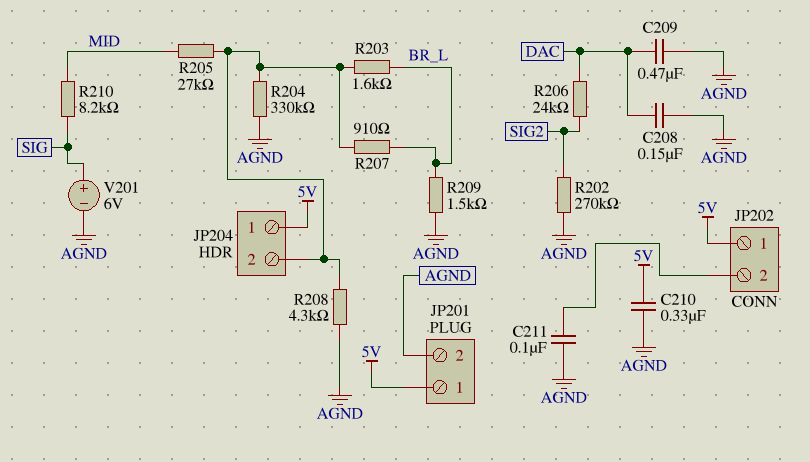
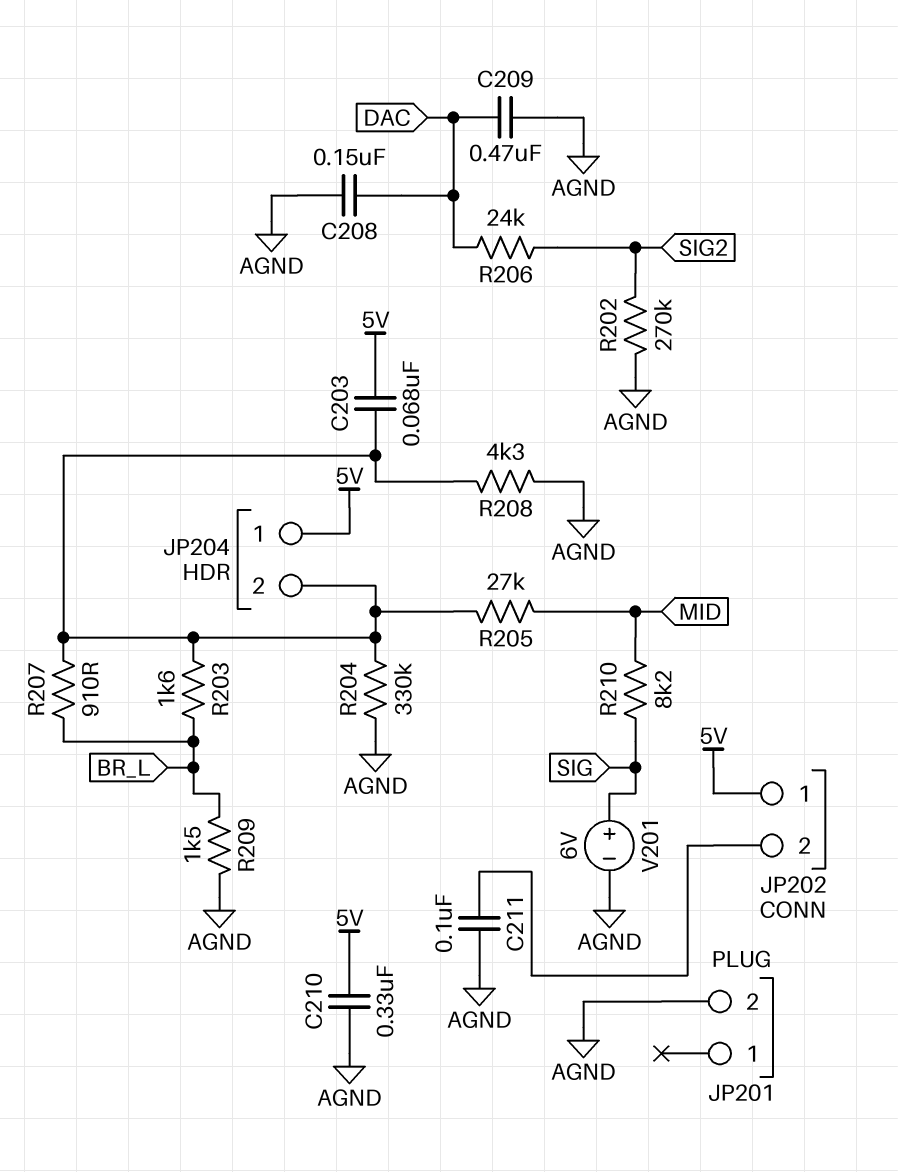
C203: none -> 68nF (5V, JP204/2)
JP201 pin 1: 5V -> none

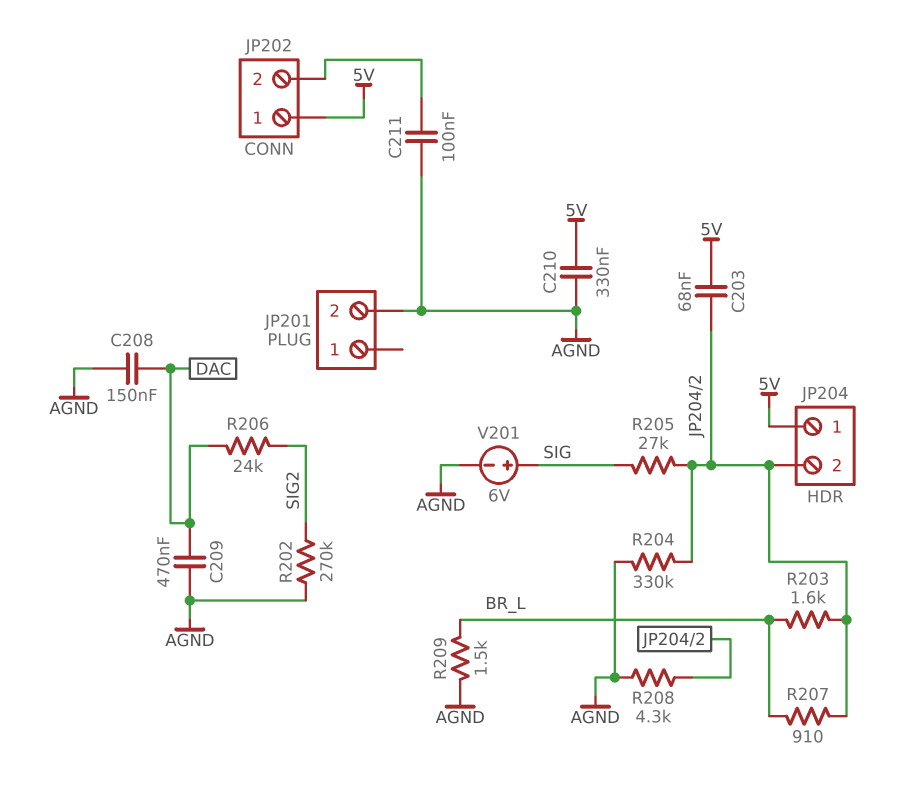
R205: 27k (JP204/2, MID) -> 27k (JP204/2, SIG)
R210: 8.2k (MID, SIG) -> none

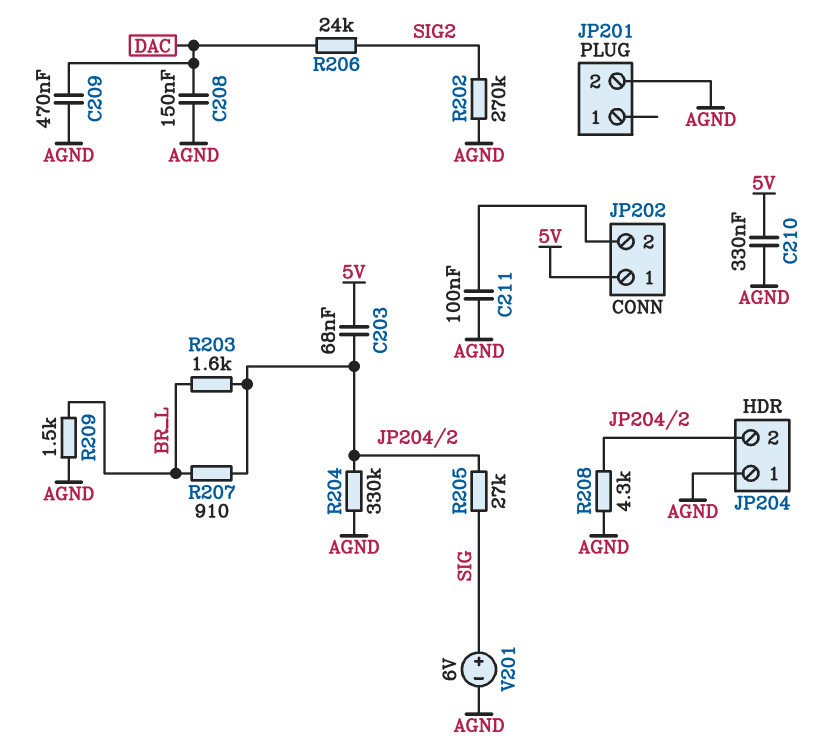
JP204 pin 1: 5V -> AGND

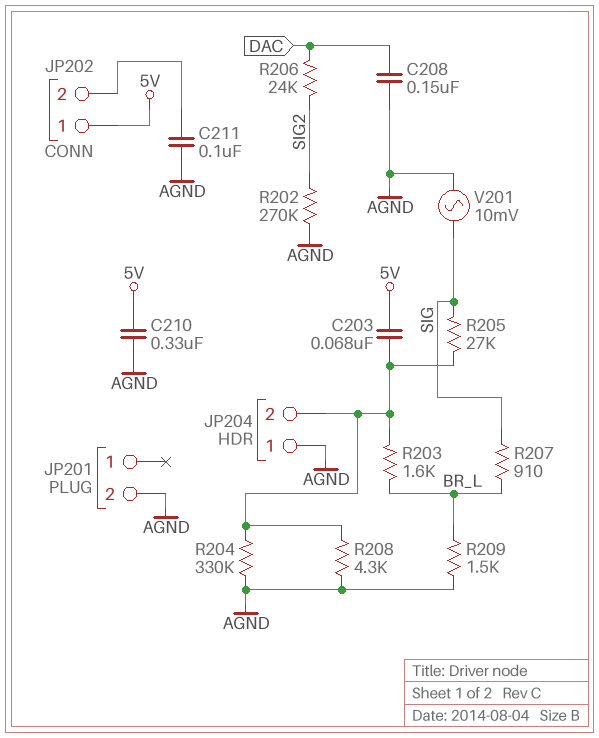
C209: 470nF (AGND, DAC) -> none
R207: 910 (BR_L, JP204/2) -> 910 (BR_L, SIG)
V201: 6V (plus SIG, minus AGND) -> AC 10mV (AGND, SIG)

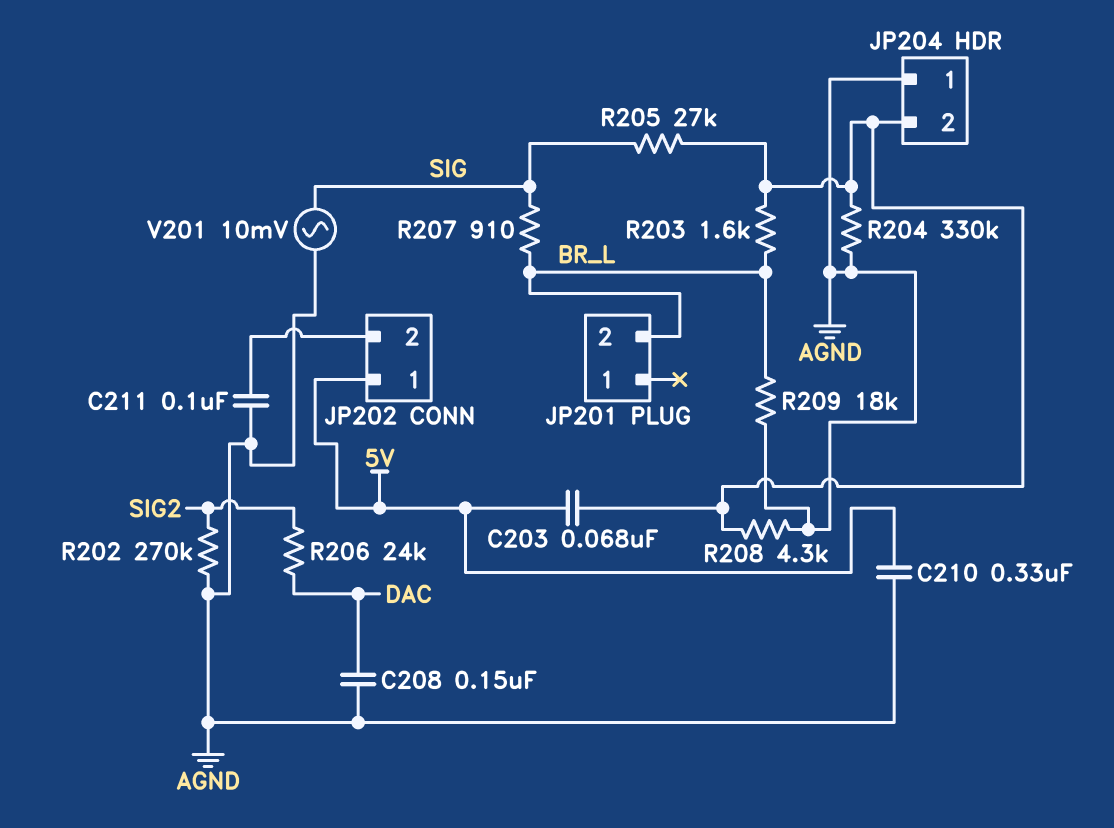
JP201 pin 2: AGND -> BR_L
R209: 1.5k (AGND, BR_L) -> 18k (AGND, BR_L)

